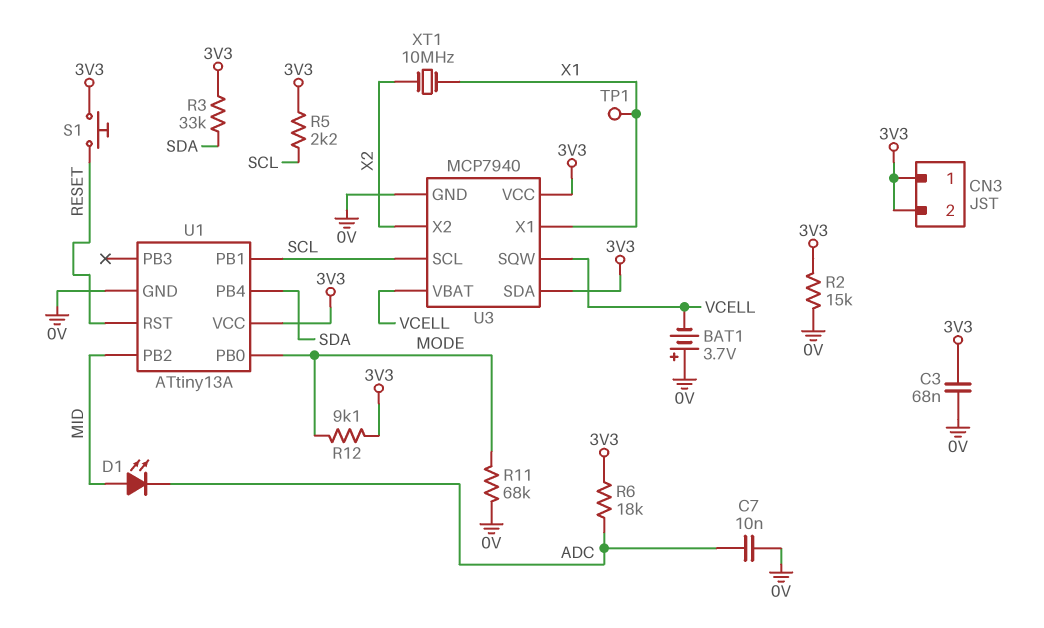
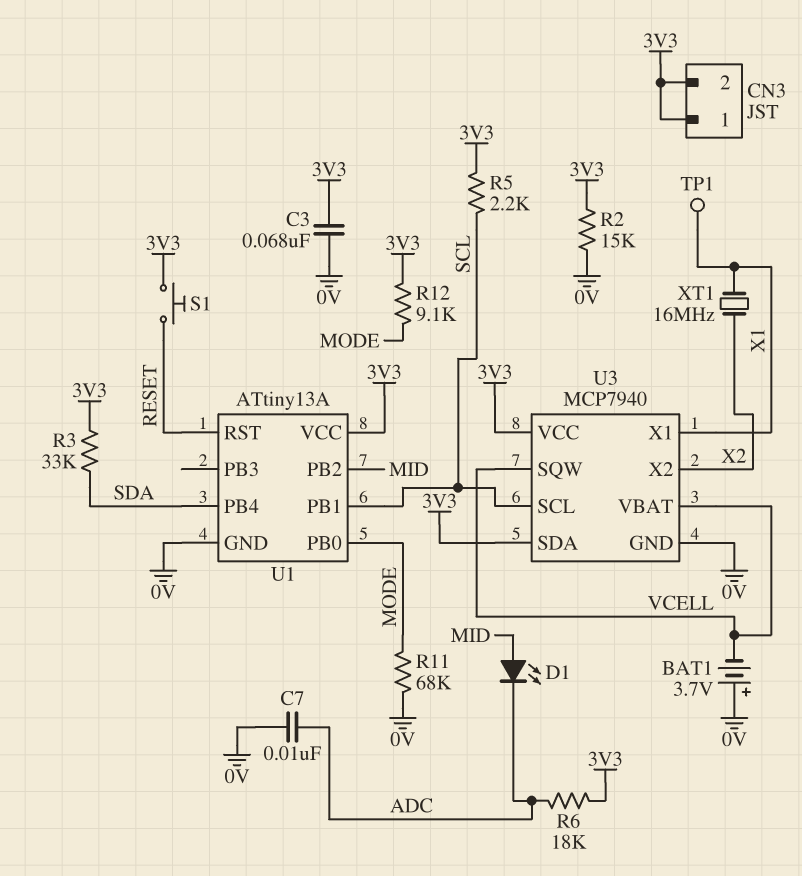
XT1: 10MHz (X1, X2) -> 16MHz (X1, X2)

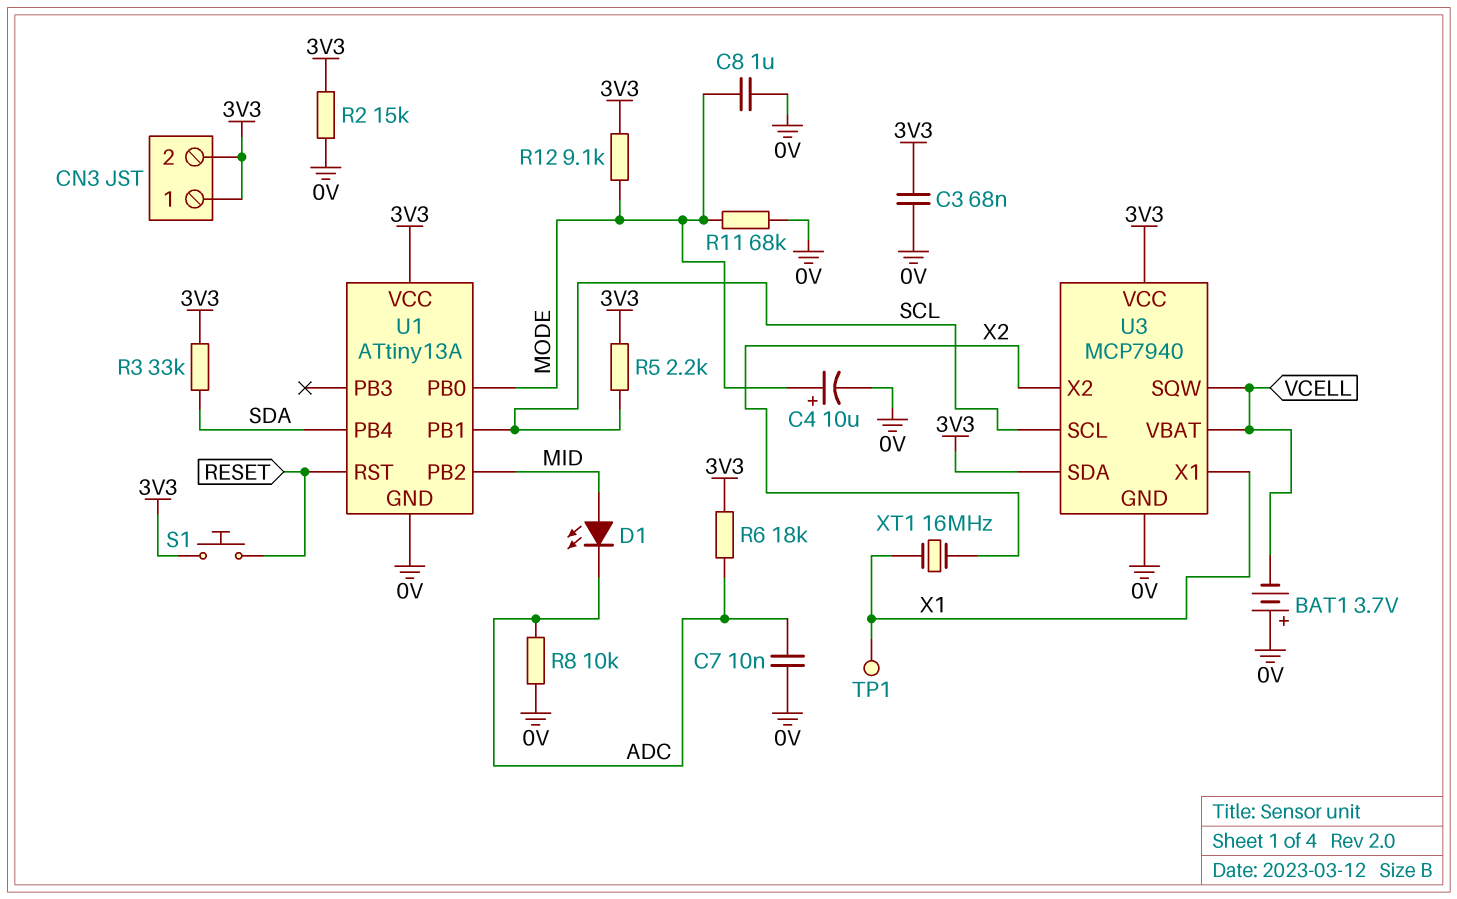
C4: none -> 10uF (plus MODE, minus 0V)
C8: none -> 1uF (0V, MODE)
R8: none -> 10k (0V, ADC)

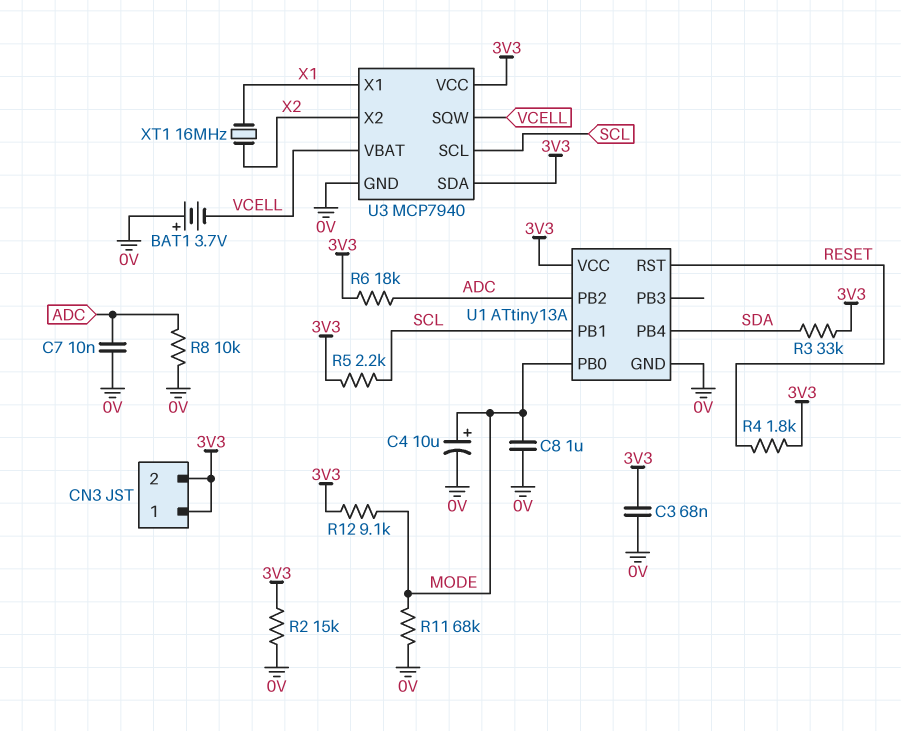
D1: LED (A MID, K ADC) -> none
R4: none -> 1.8k (3V3, RESET)
S1: button (3V3, RESET) -> none
TP1: test point (X1) -> none
U1 pin PB2: MID -> ADC

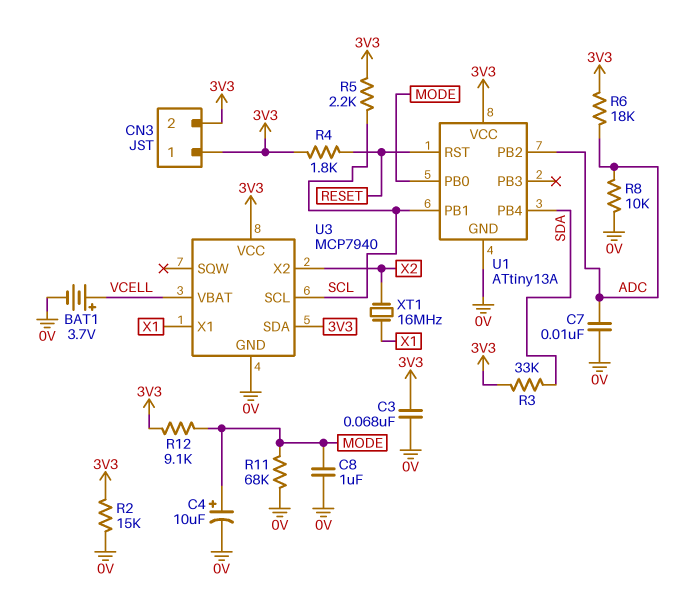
BAT1: 3.7V (plus 0V, minus VCELL) -> 3.7V (plus VCELL, minus 0V)
U3 pin SQW: VCELL -> none

